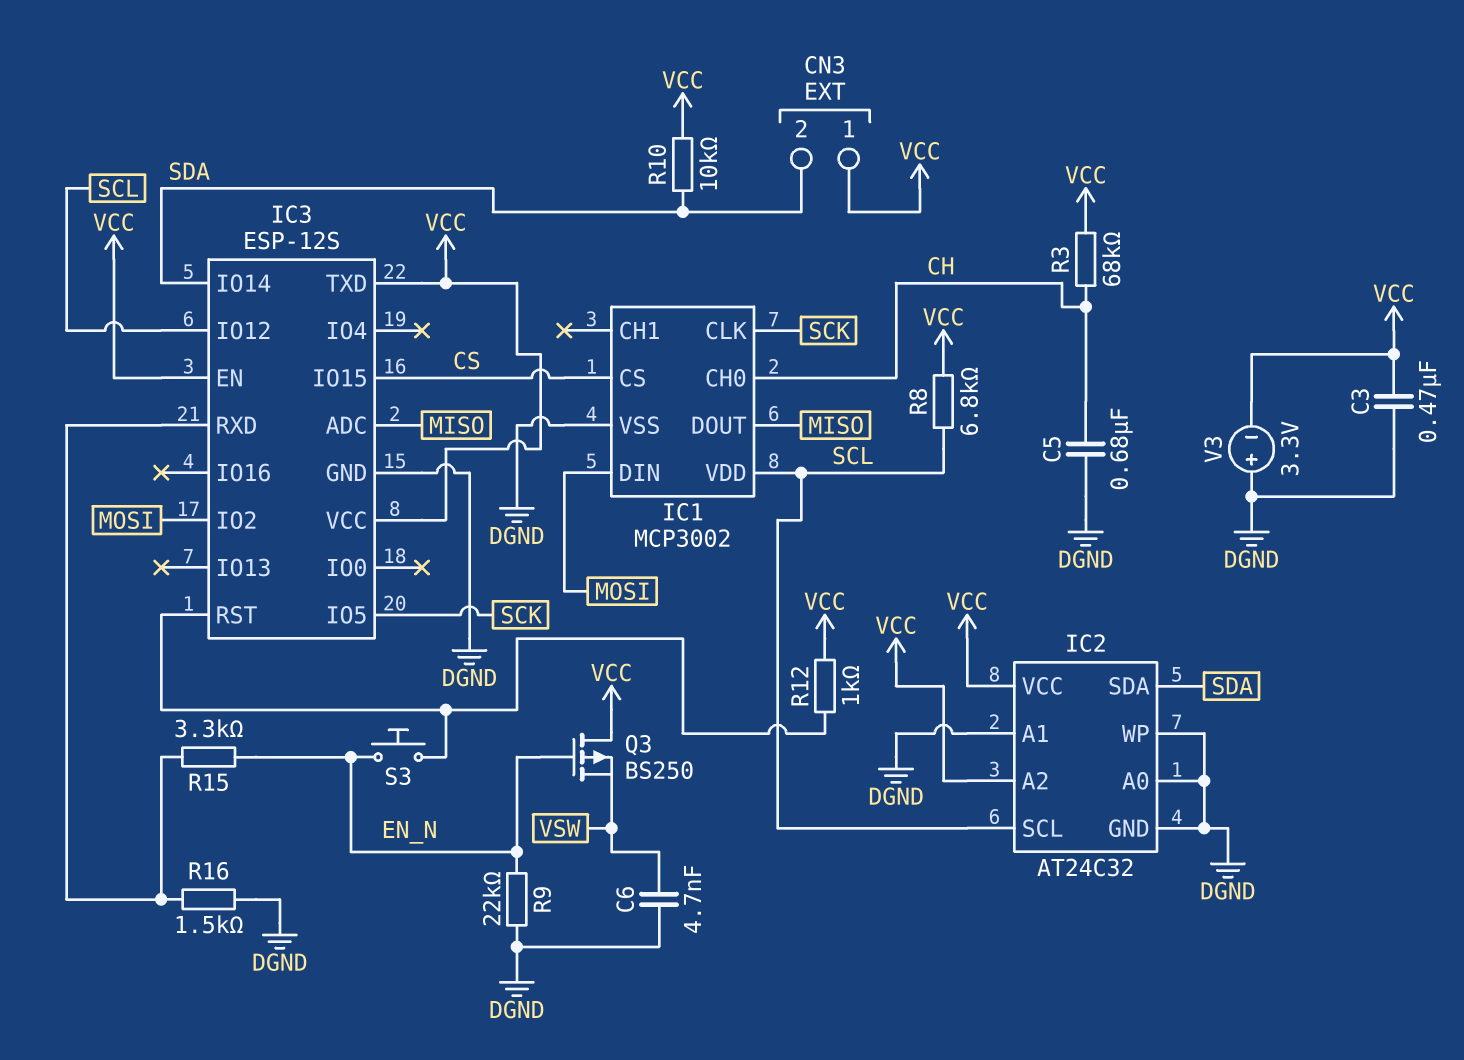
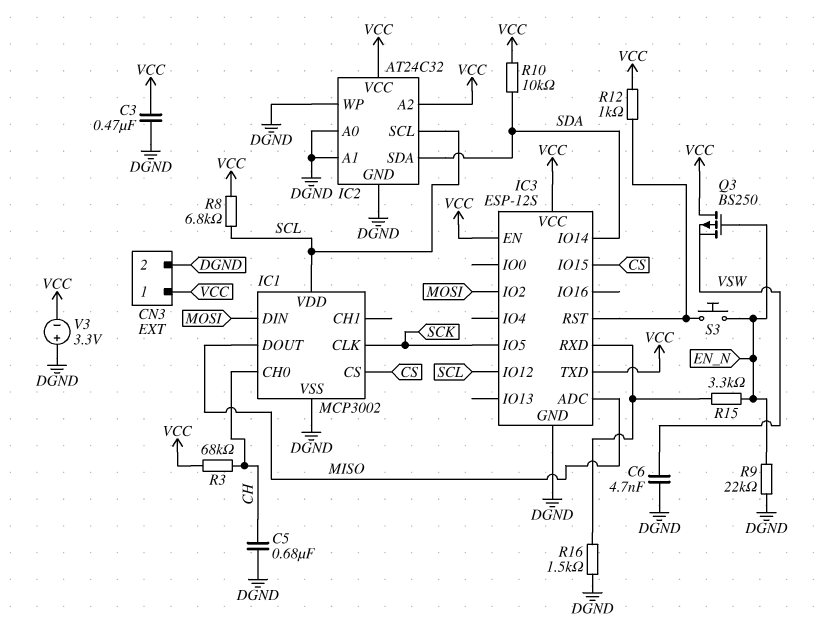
CN3 pin 2: SDA -> DGND

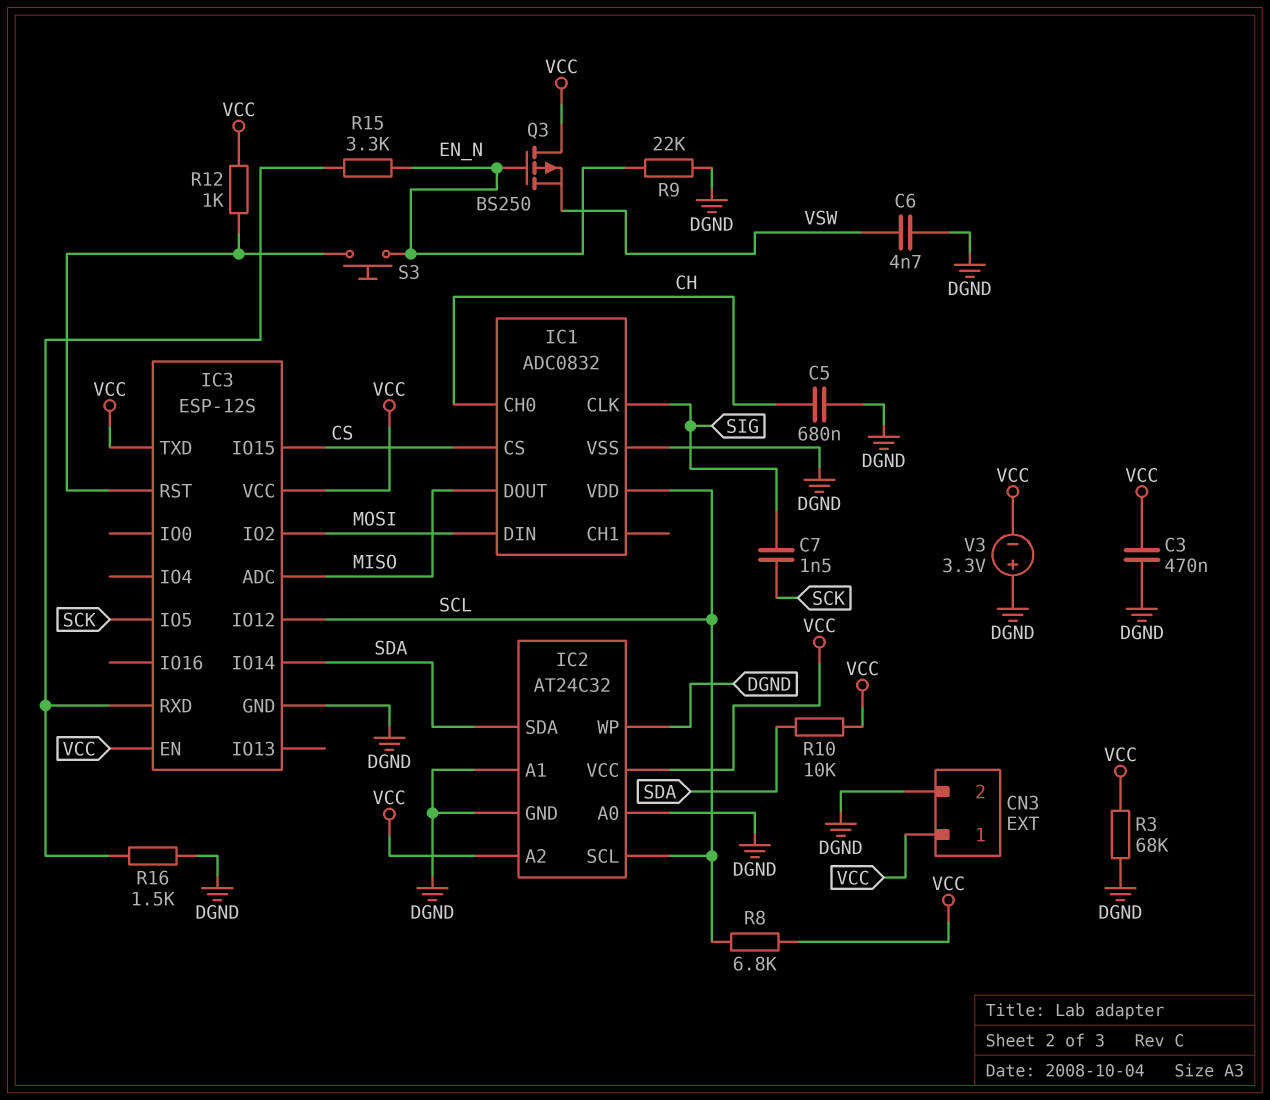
C7: none -> 1.5nF (SCK, SIG)
IC1: MCP3002 -> ADC0832
IC1 pin CLK: SCK -> SIG
R3: 68k (CH, VCC) -> 68k (DGND, VCC)

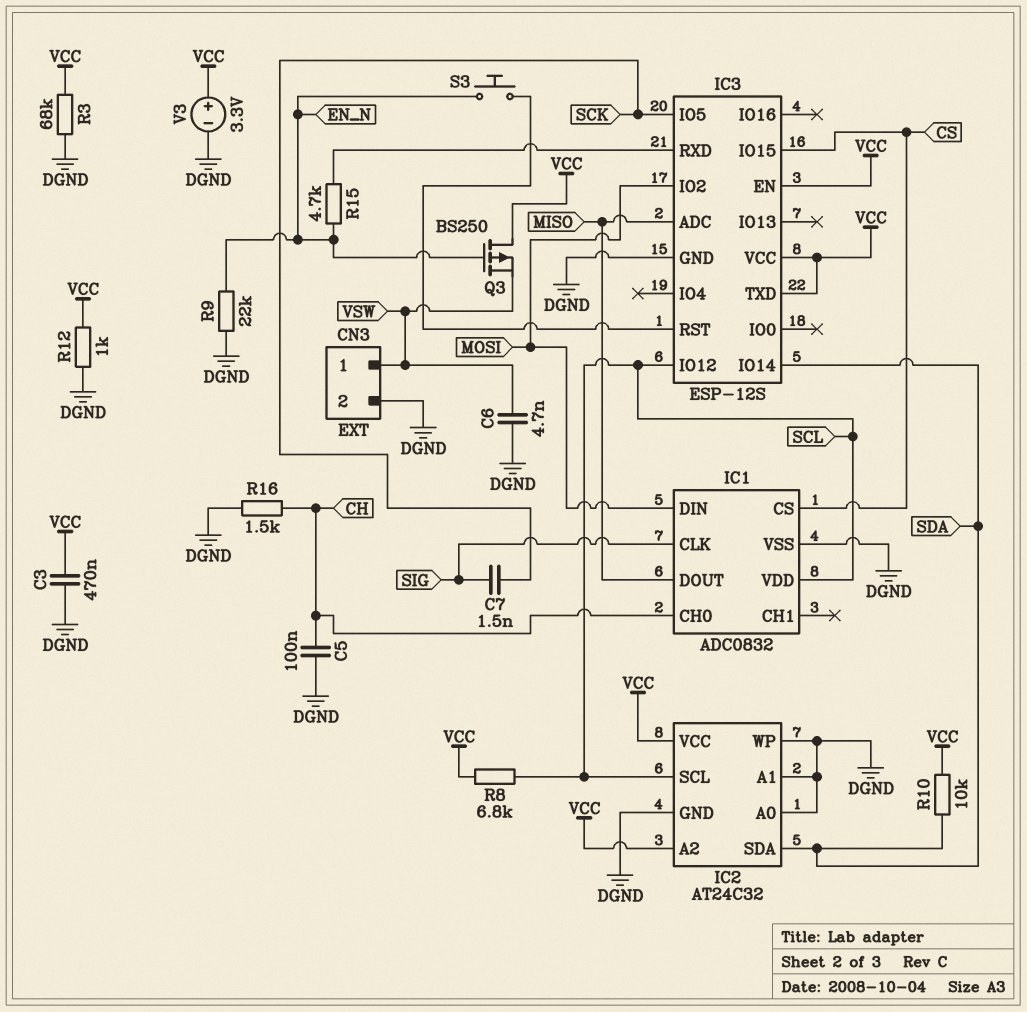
C5: 680nF (CH, DGND) -> 100nF (CH, DGND)
CN3 pin 1: VCC -> VSW
R12: 1k (IC3/RST, VCC) -> 1k (DGND, VCC)
R15: 3.3k (EN_N, IC3/RXD) -> 4.7k (EN_N, IC3/RXD)
R16: 1.5k (DGND, IC3/RXD) -> 1.5k (CH, DGND)
V3: 3.3V (plus DGND, minus VCC) -> 3.3V (plus VCC, minus DGND)

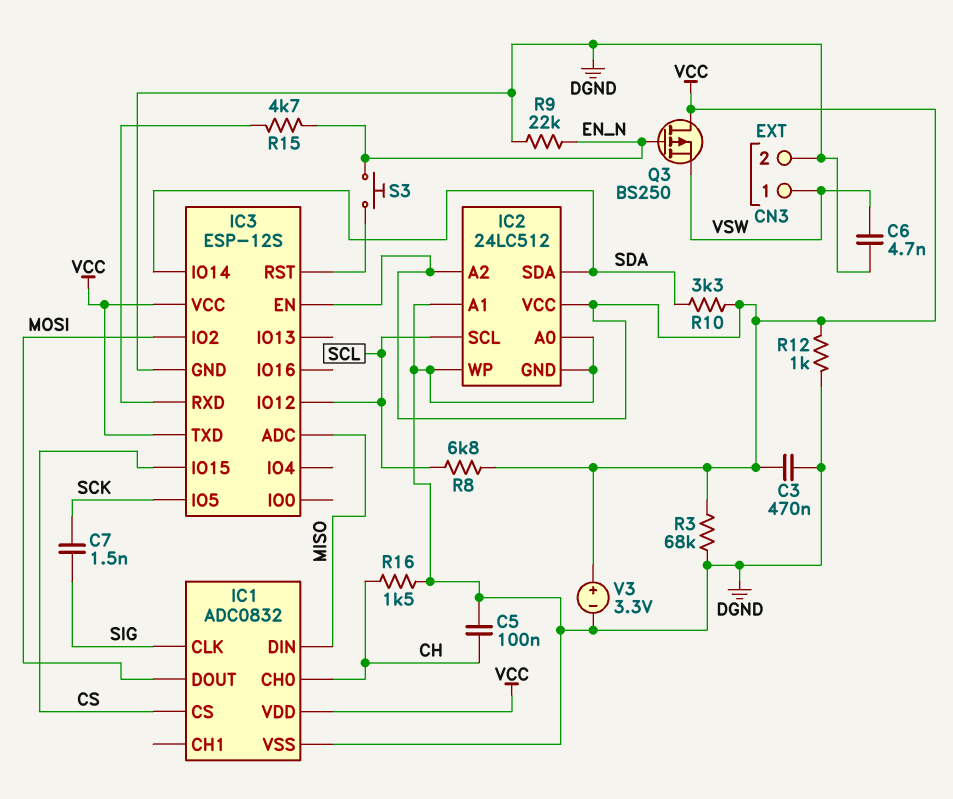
IC1 pin DIN: MOSI -> MISO
IC1 pin DOUT: MISO -> MOSI
IC1 pin VDD: SCL -> VCC
IC2: AT24C32 -> 24LC512
R10: 10k (SDA, VCC) -> 3.3k (SDA, VCC)

